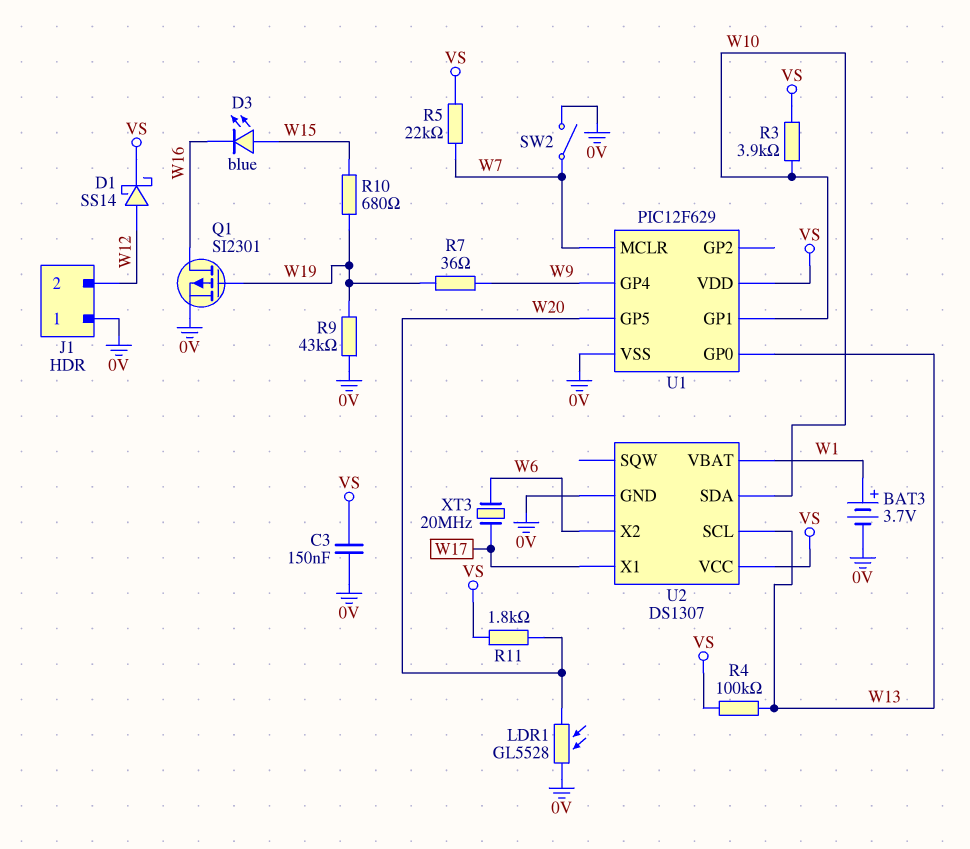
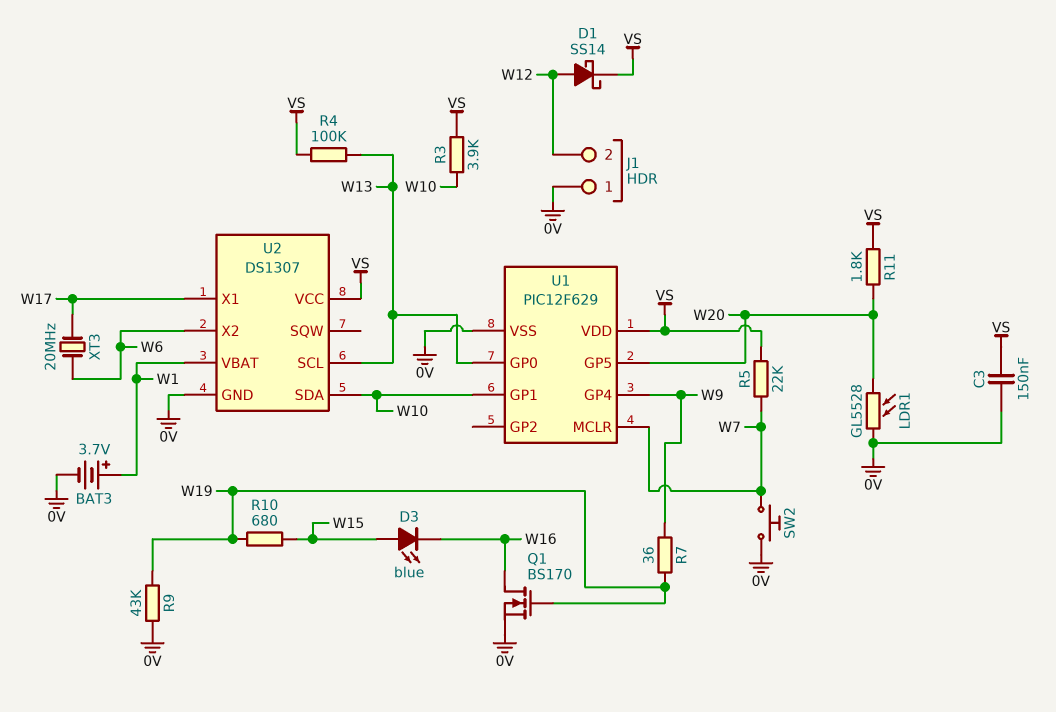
Q1: PMOS SI2301 (G W19, D W16, S 0V) -> NMOS BS170 (G W19, D W16, S 0V)
SW2: switch (0V, W7) -> button (0V, W7)

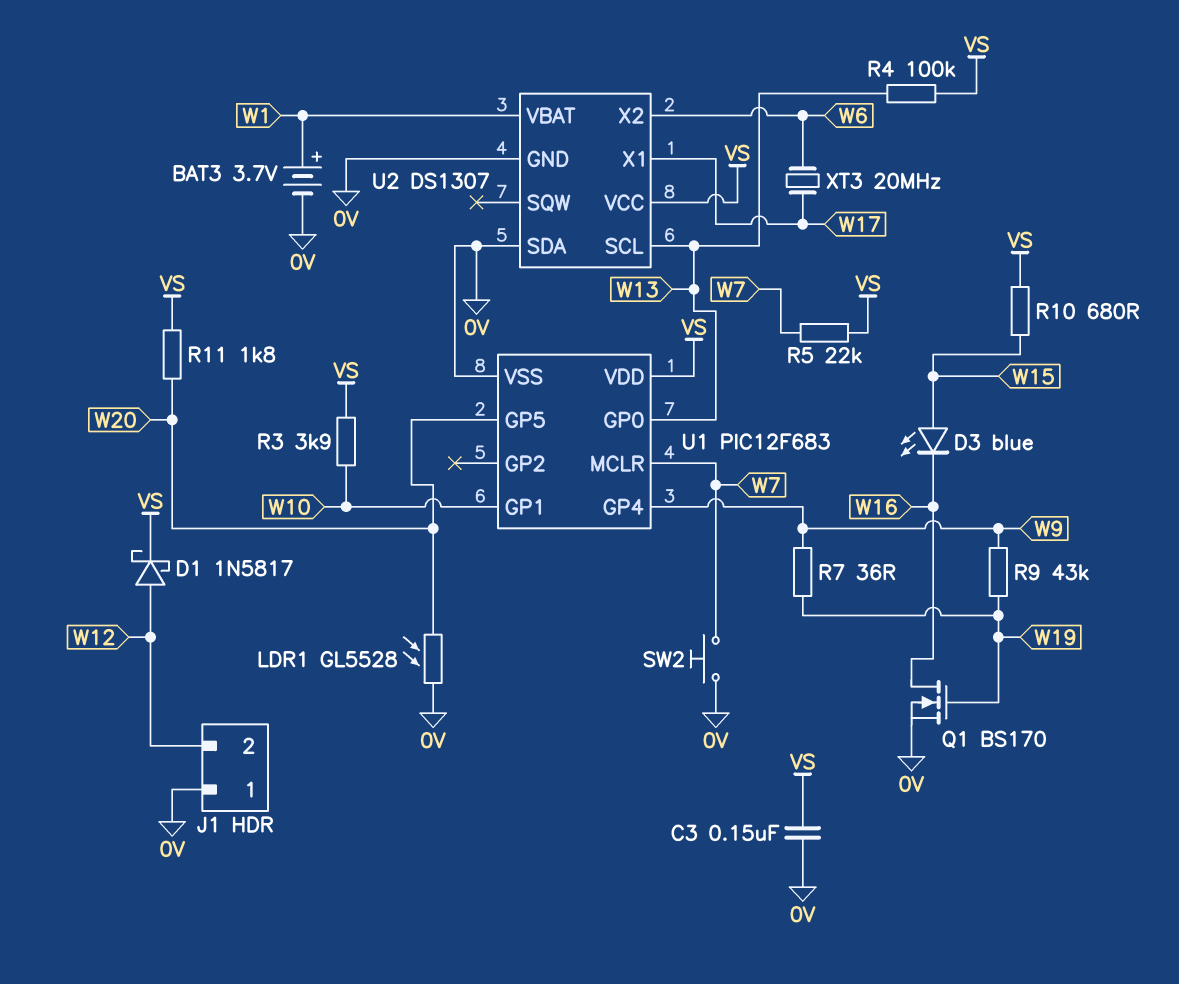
D1: schottky SS14 (A W12, K VS) -> schottky 1N5817 (A W12, K VS)
R9: 43k (0V, W19) -> 43k (W9, W19)
R10: 680 (W15, W19) -> 680 (VS, W15)
U1: PIC12F629 -> PIC12F683
U2 pin SDA: W10 -> 0V

